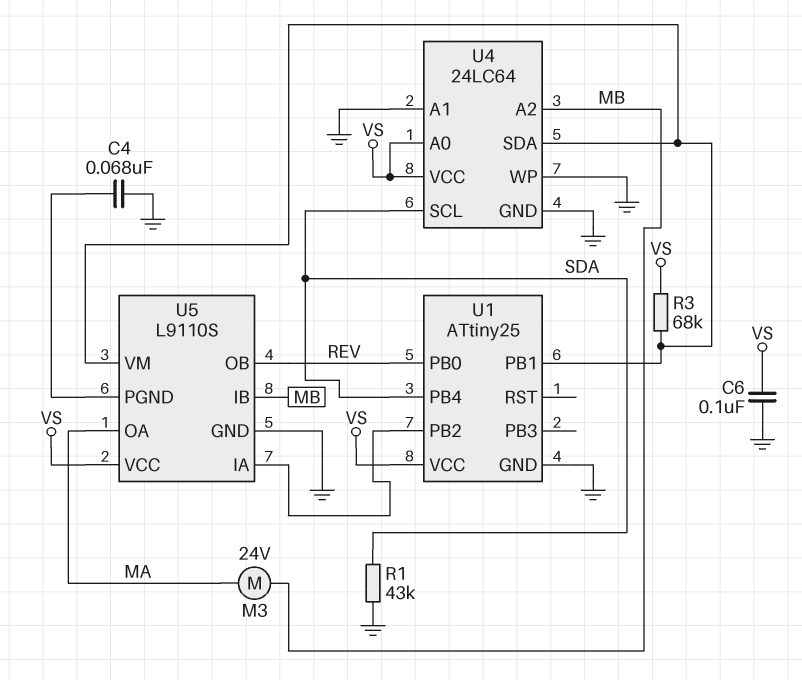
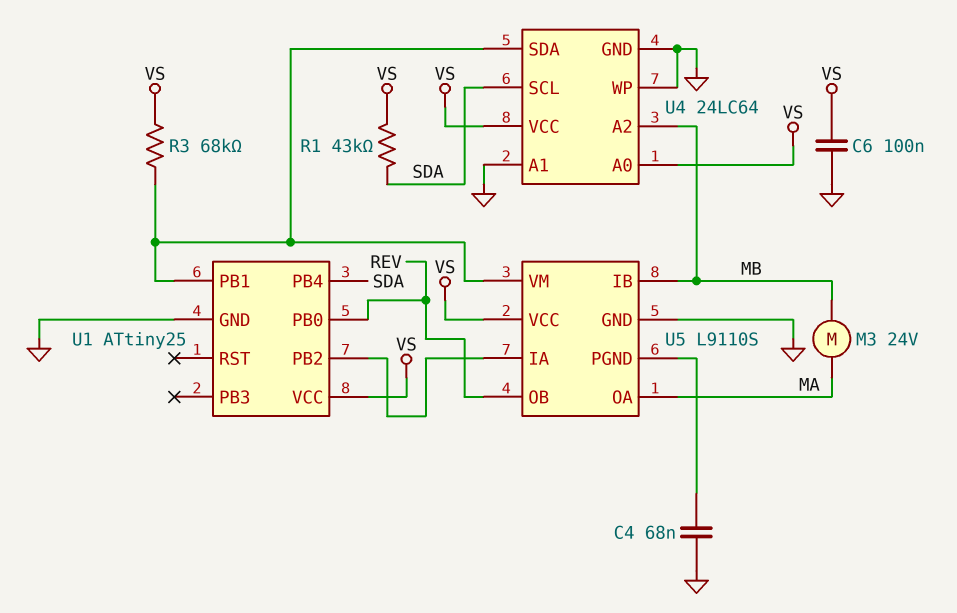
R1: 43k (GND, SDA) -> 43k (SDA, VS)

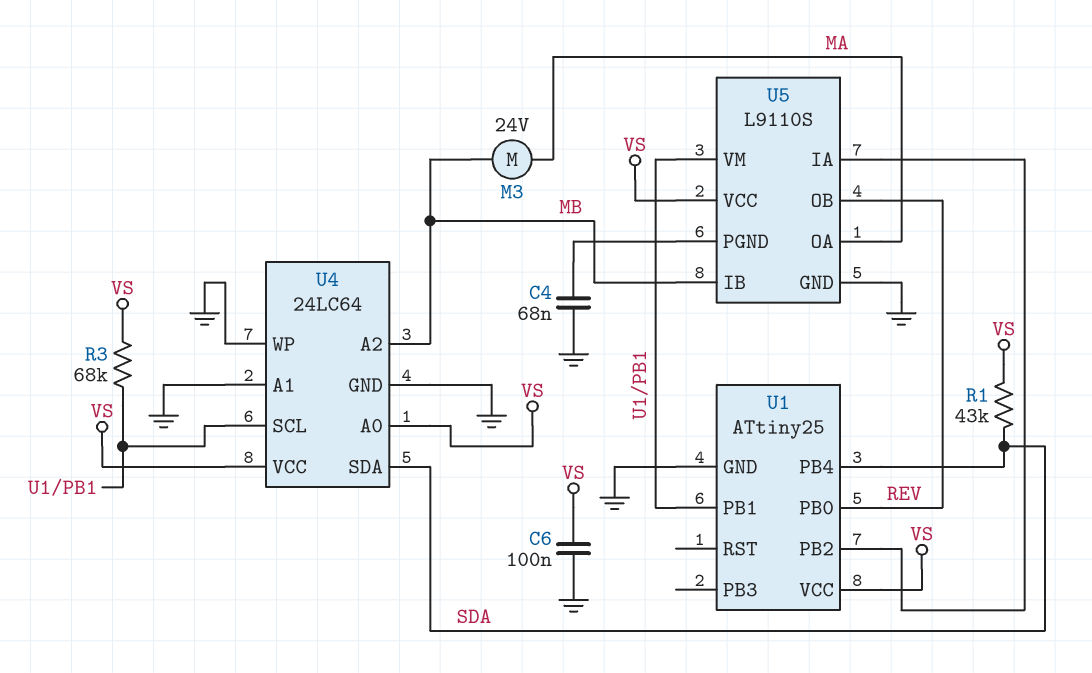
U4 pin SCL: SDA -> U1/PB1
U4 pin SDA: U1/PB1 -> SDA

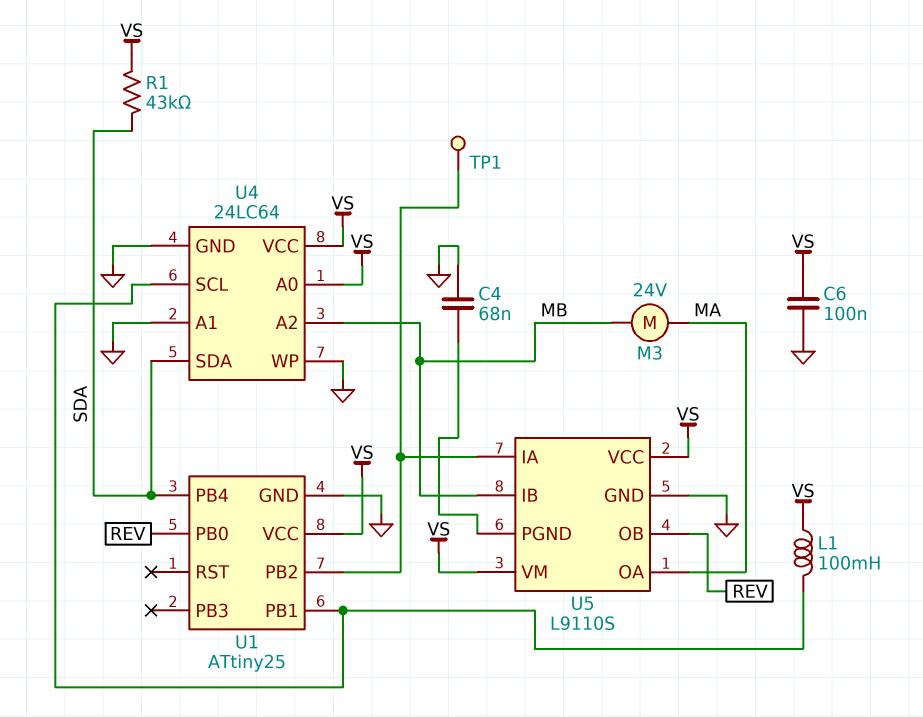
L1: none -> 100mH (U1/PB1, VS)
R3: 68k (U1/PB1, VS) -> none
TP1: none -> test point (U1/PB2)
U5 pin VM: U1/PB1 -> VS

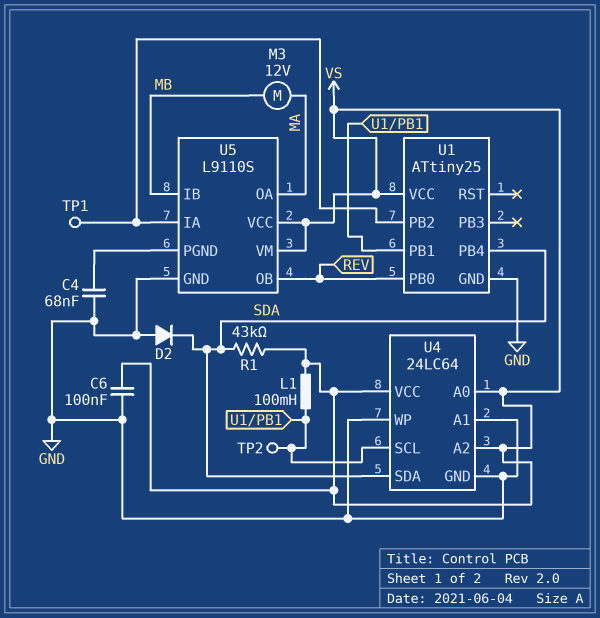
D2: none -> diode (A GND, K SDA)
M3: motor 24V (MA, MB) -> motor 12V (MA, MB)
TP2: none -> test point (U1/PB1)
U4 pin A2: MB -> VS

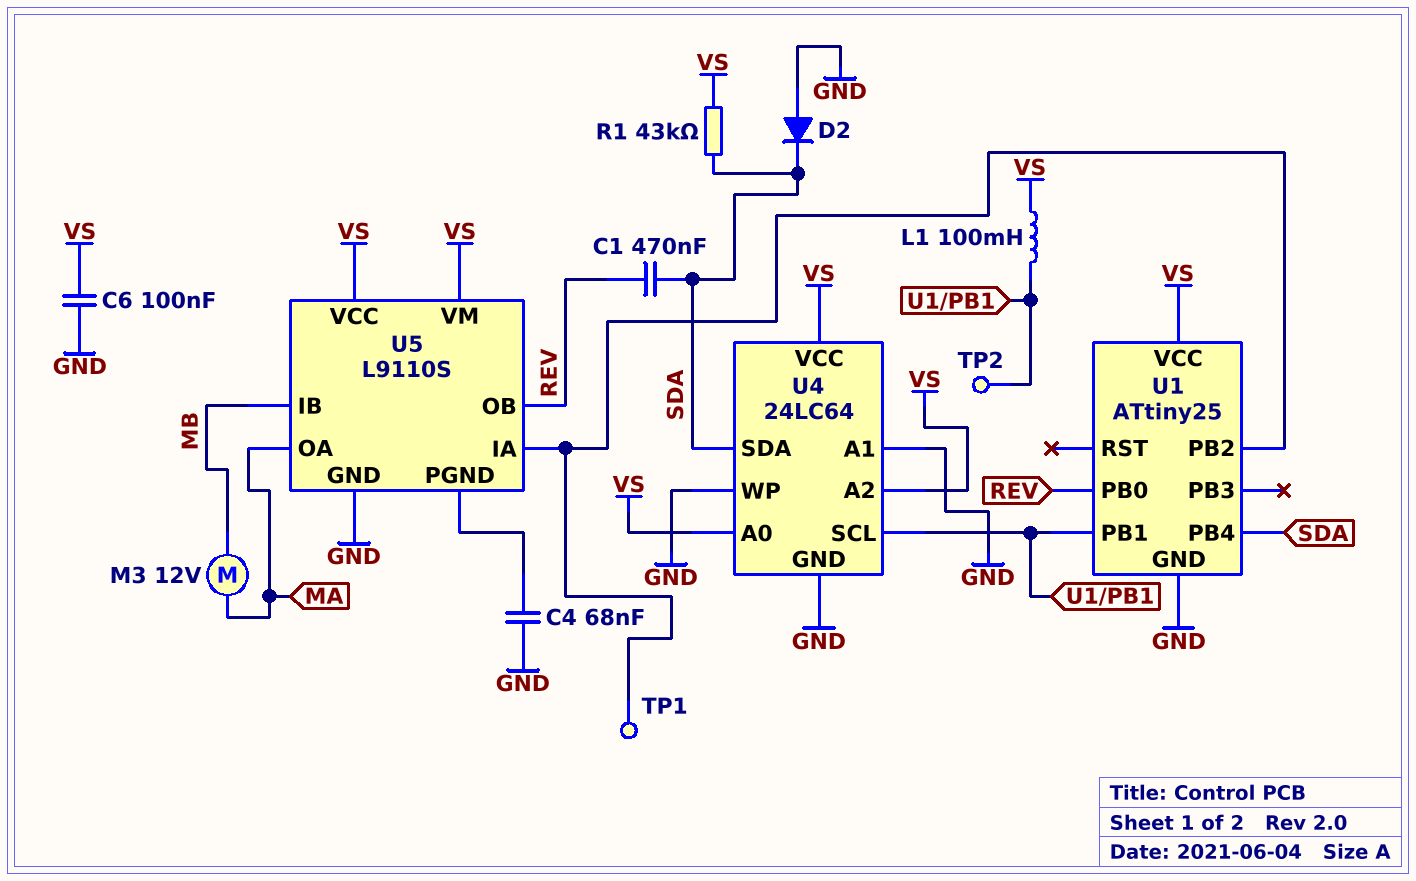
C1: none -> 470nF (REV, SDA)

